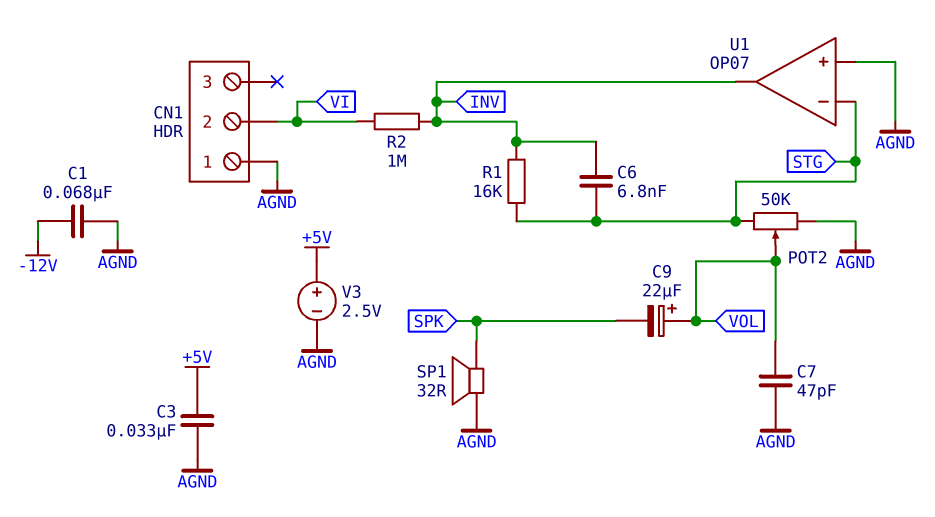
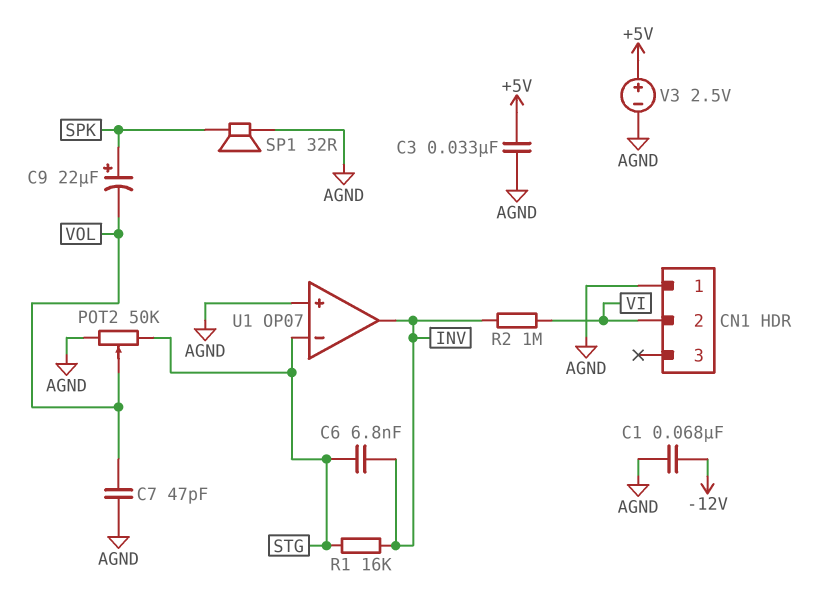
C9: 22uF (plus VOL, minus SPK) -> 22uF (plus SPK, minus VOL)

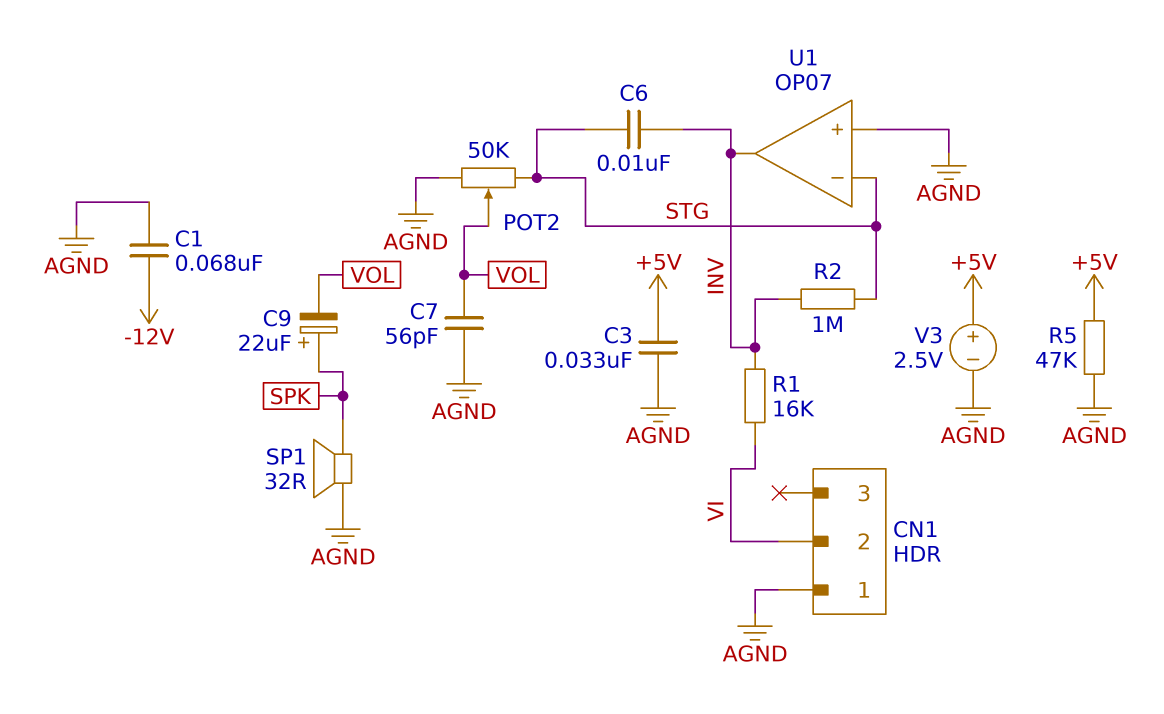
C6: 6.8nF (INV, STG) -> 10nF (INV, STG)
C7: 47pF (AGND, VOL) -> 56pF (AGND, VOL)
R1: 16k (INV, STG) -> 16k (INV, VI)
R2: 1M (INV, VI) -> 1M (INV, STG)
R5: none -> 47k (+5V, AGND)

